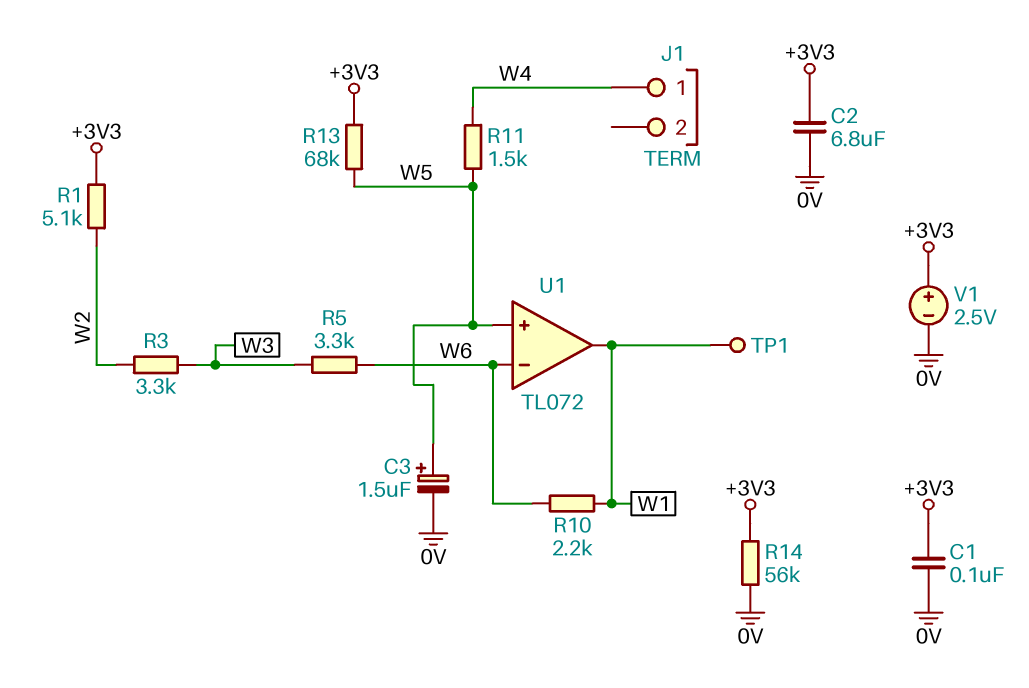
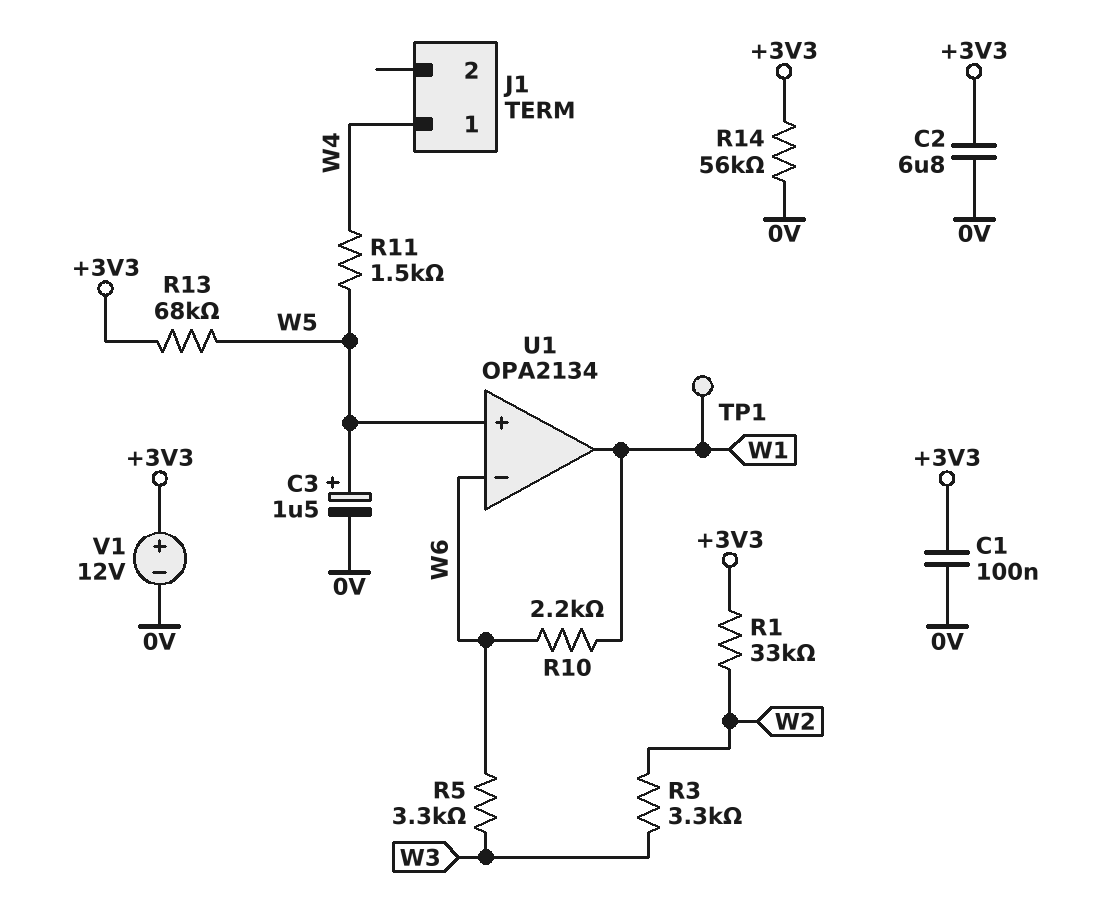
R1: 5.1k (+3V3, W2) -> 33k (+3V3, W2)
U1: TL072 -> OPA2134
V1: 2.5V (plus +3V3, minus 0V) -> 12V (plus +3V3, minus 0V)

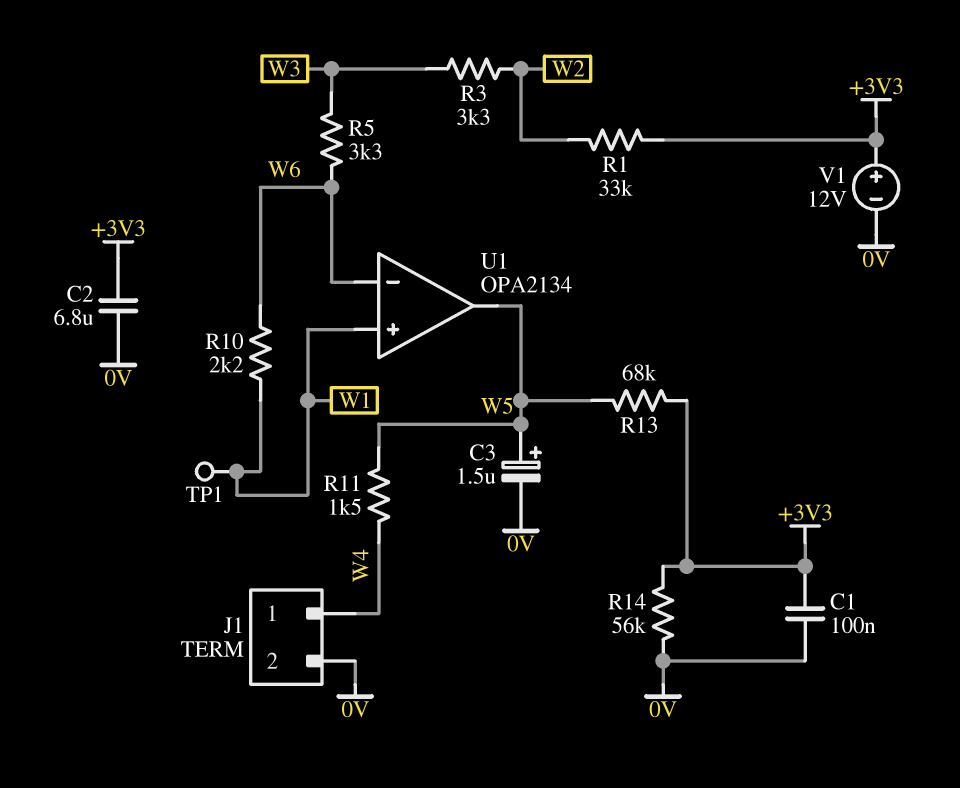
J1 pin 2: none -> 0V
U1 pin in+: W5 -> W1
U1 pin out: W1 -> W5

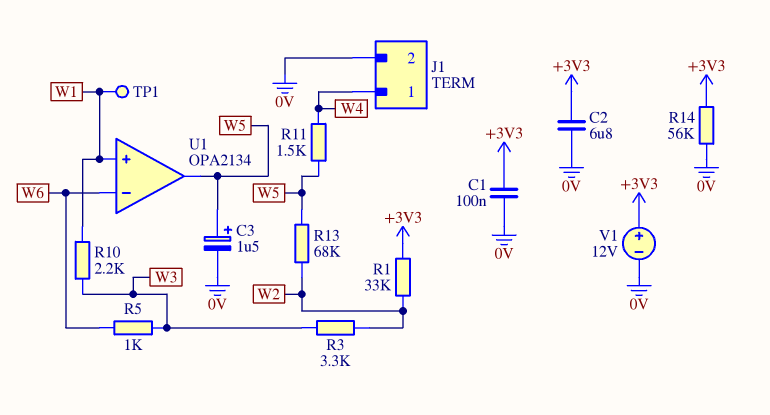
R5: 3.3k (W3, W6) -> 1k (W3, W6)
R10: 2.2k (W1, W6) -> 2.2k (W1, W3)
R13: 68k (+3V3, W5) -> 68k (W2, W5)

